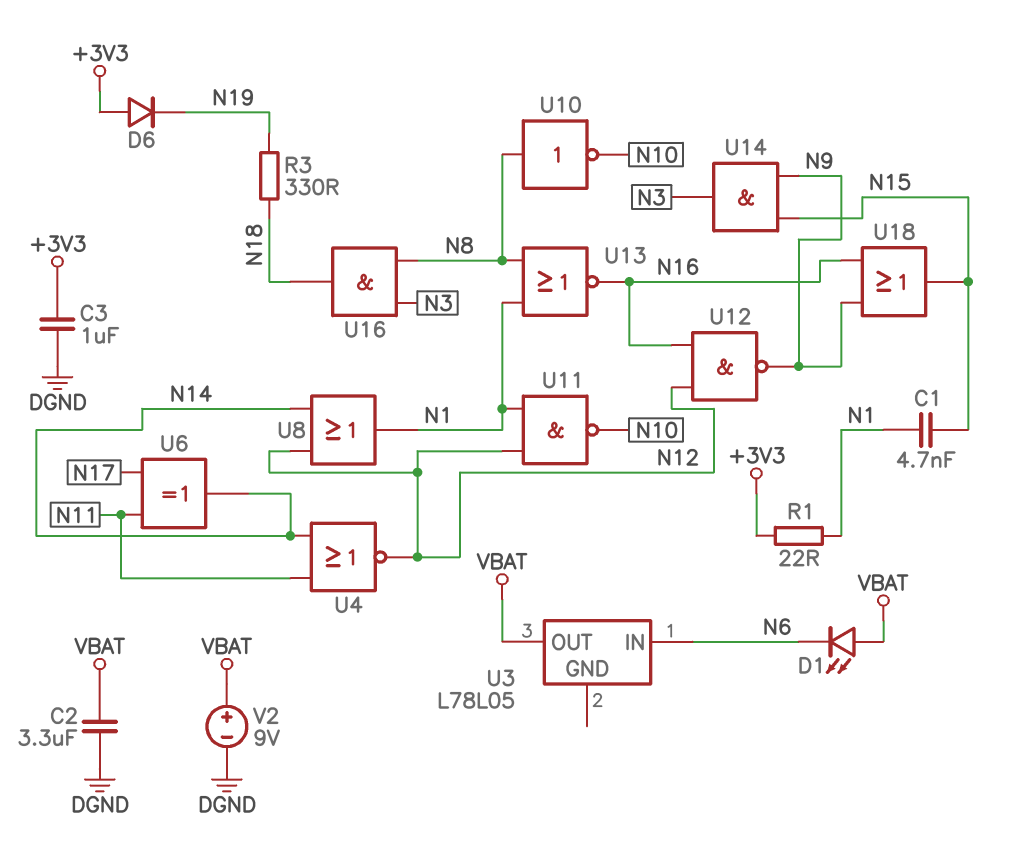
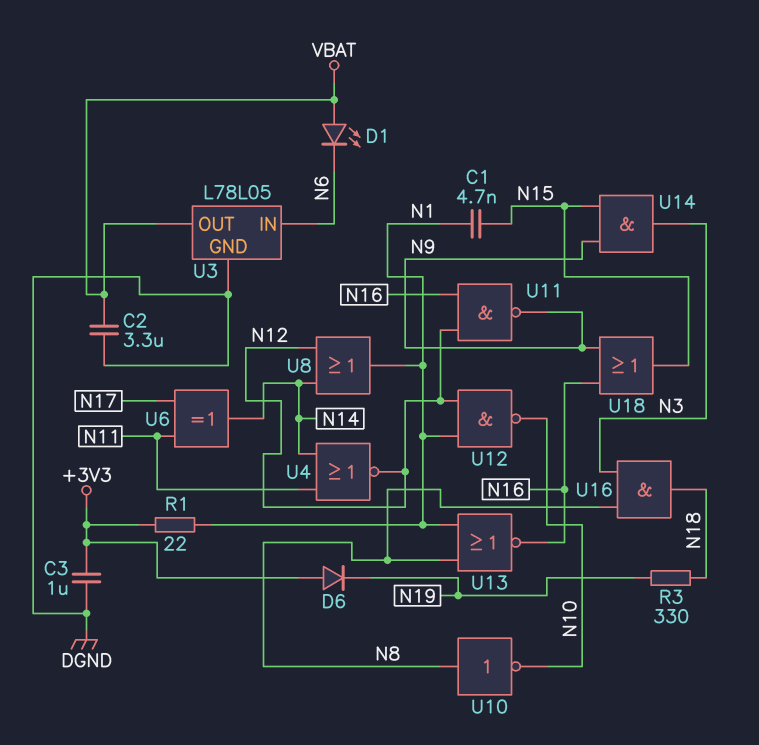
U3 pin GND: none -> DGND
U11: NAND (in N1, in N12, out N10) -> NAND (in N12, in N16, out N9)
U12: NAND (in N12, in N16, out N9) -> NAND (in N1, in N12, out N10)
V2: 9V (plus VBAT, minus DGND) -> none

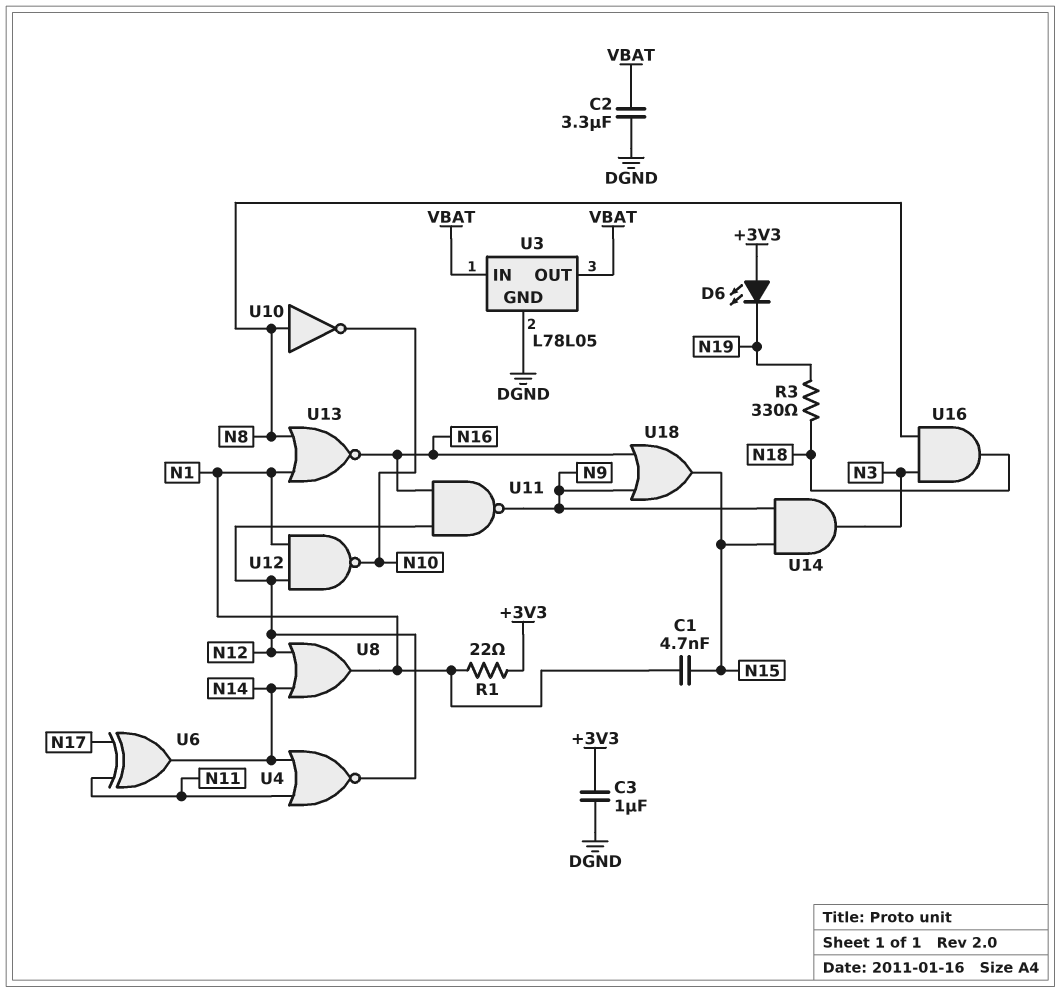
D1: LED (A VBAT, K N6) -> none
D6: diode (A +3V3, K N19) -> LED (A +3V3, K N19)
U3 pin IN: N6 -> VBAT

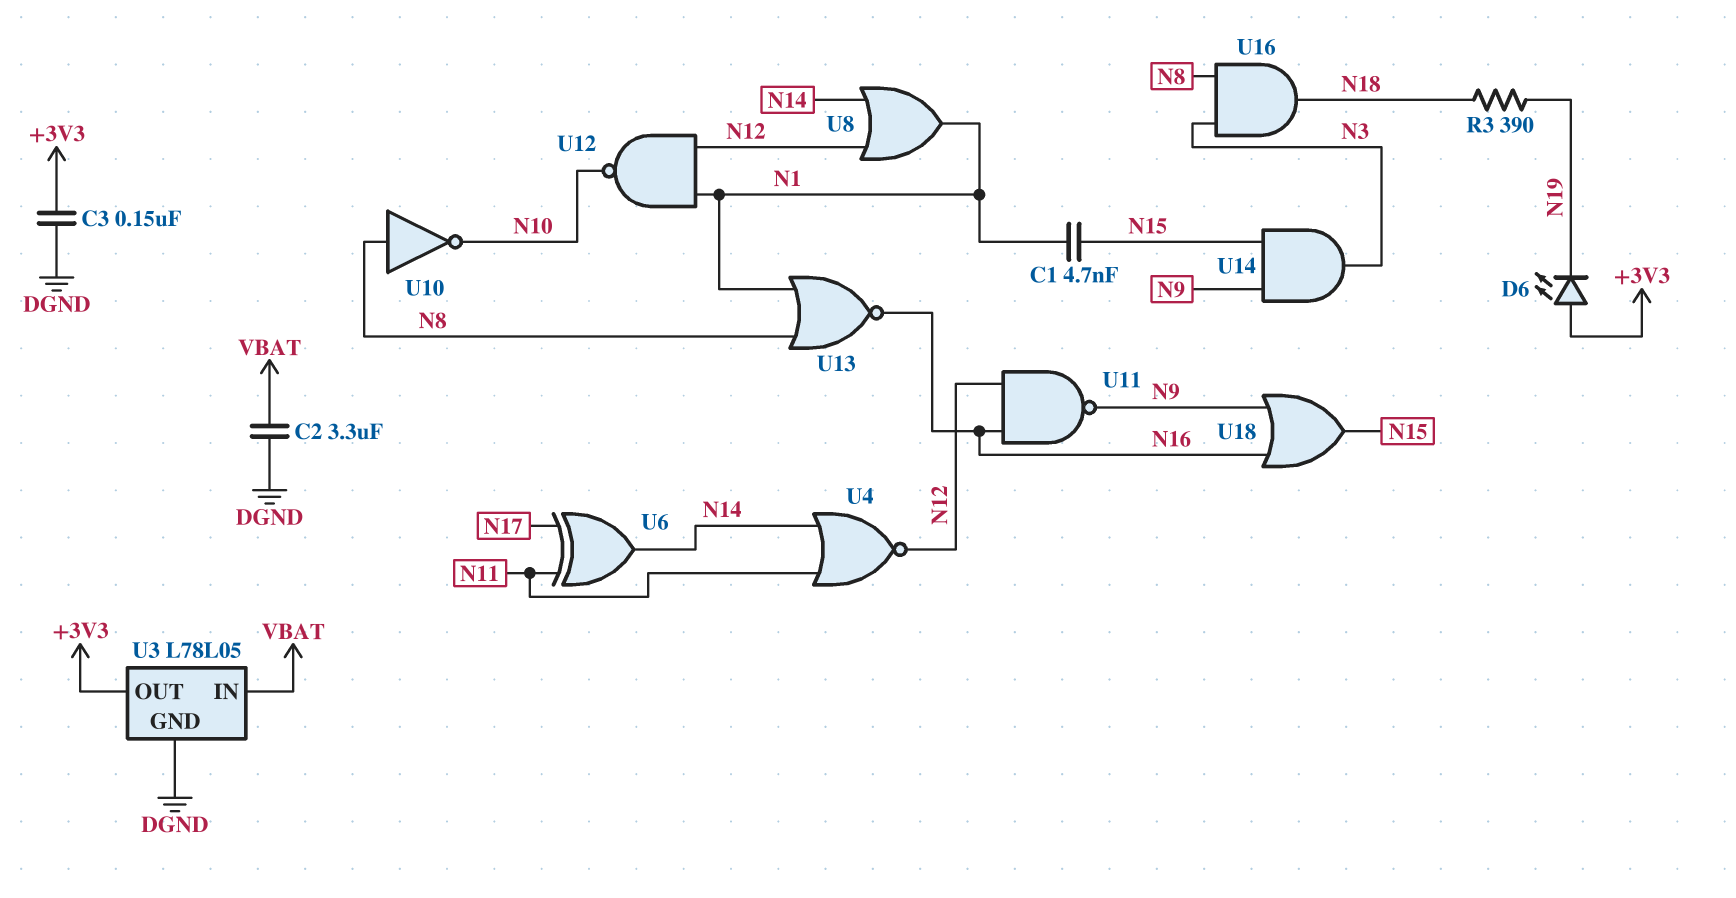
C3: 1uF (+3V3, DGND) -> 150nF (+3V3, DGND)
R1: 22 (+3V3, N1) -> none
R3: 330 (N18, N19) -> 390 (N18, N19)
U3 pin OUT: VBAT -> +3V3

